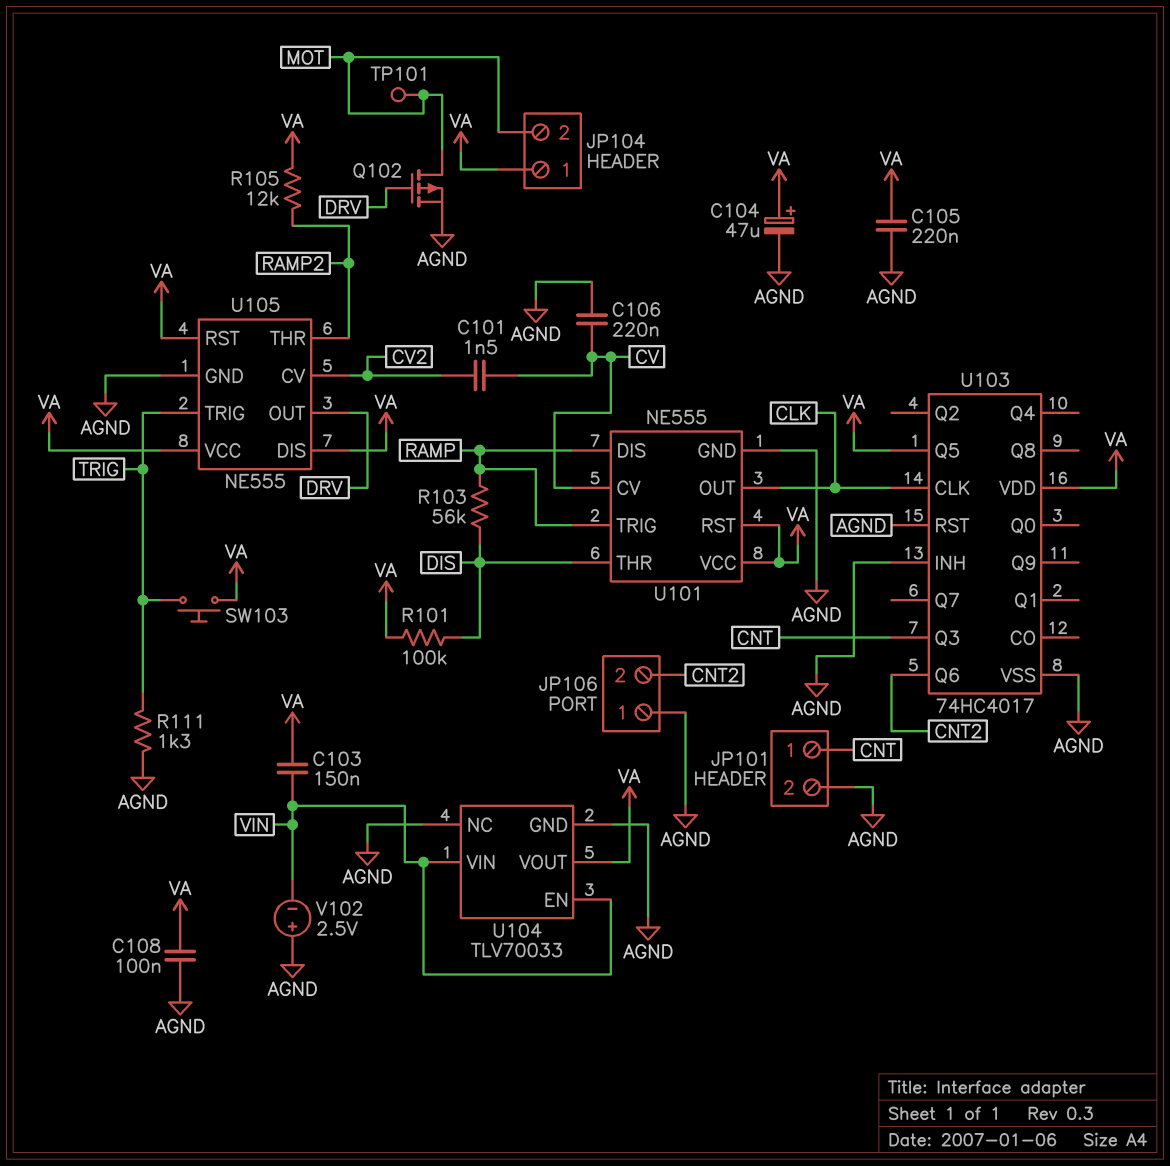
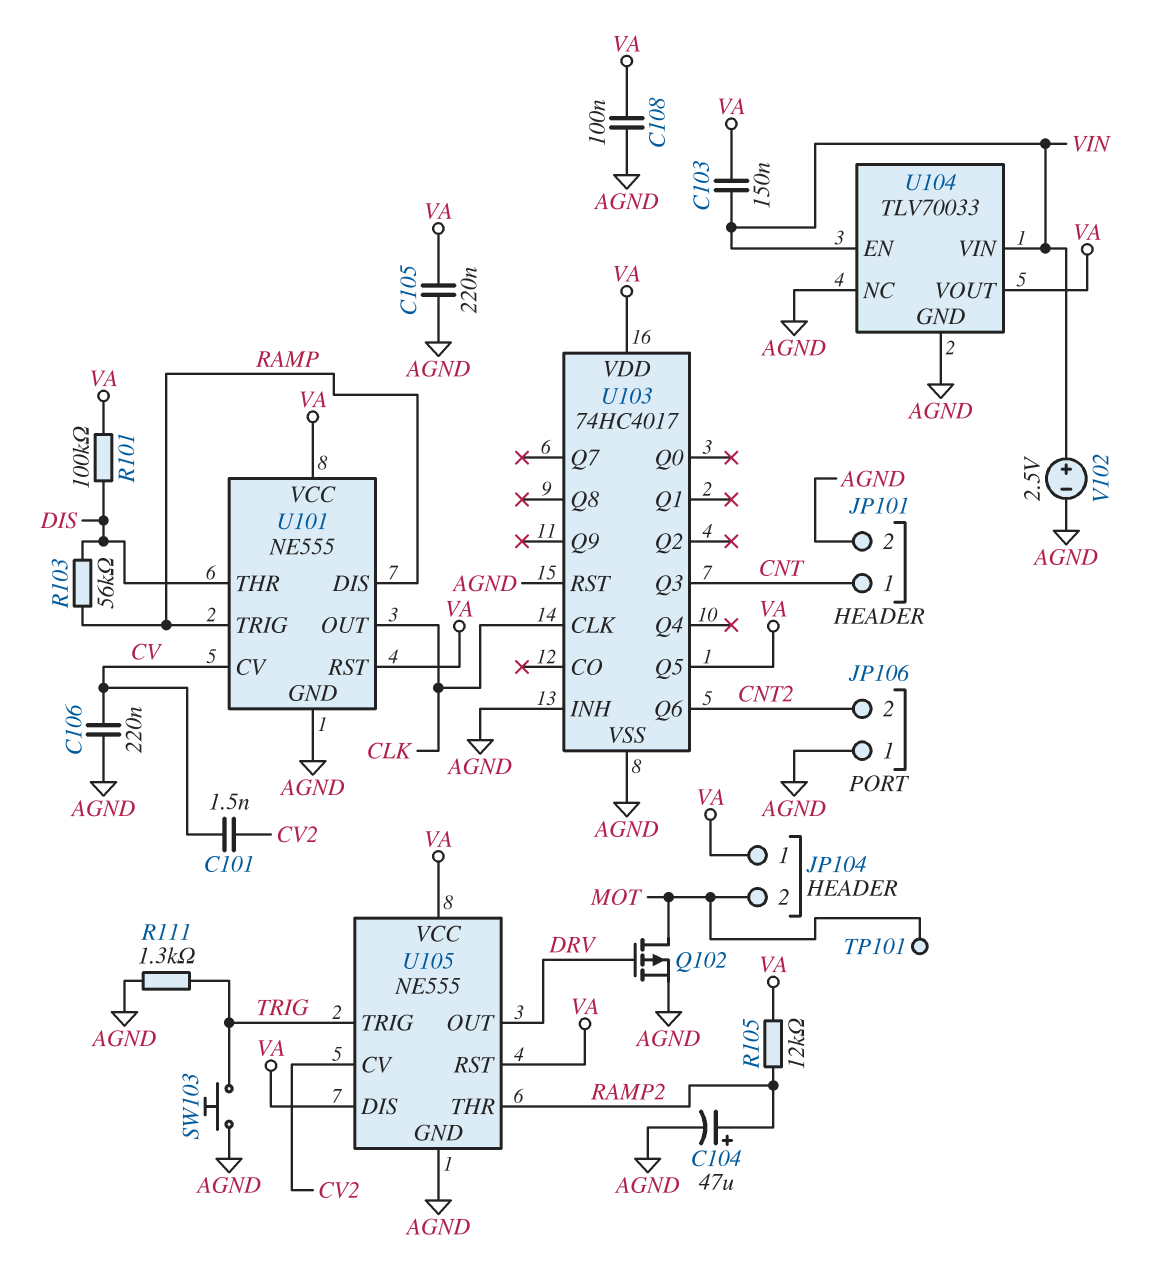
C104: 47uF (plus VA, minus AGND) -> 47uF (plus RAMP2, minus AGND)
SW103: button (TRIG, VA) -> button (AGND, TRIG)
V102: 2.5V (plus AGND, minus VIN) -> 2.5V (plus VIN, minus AGND)

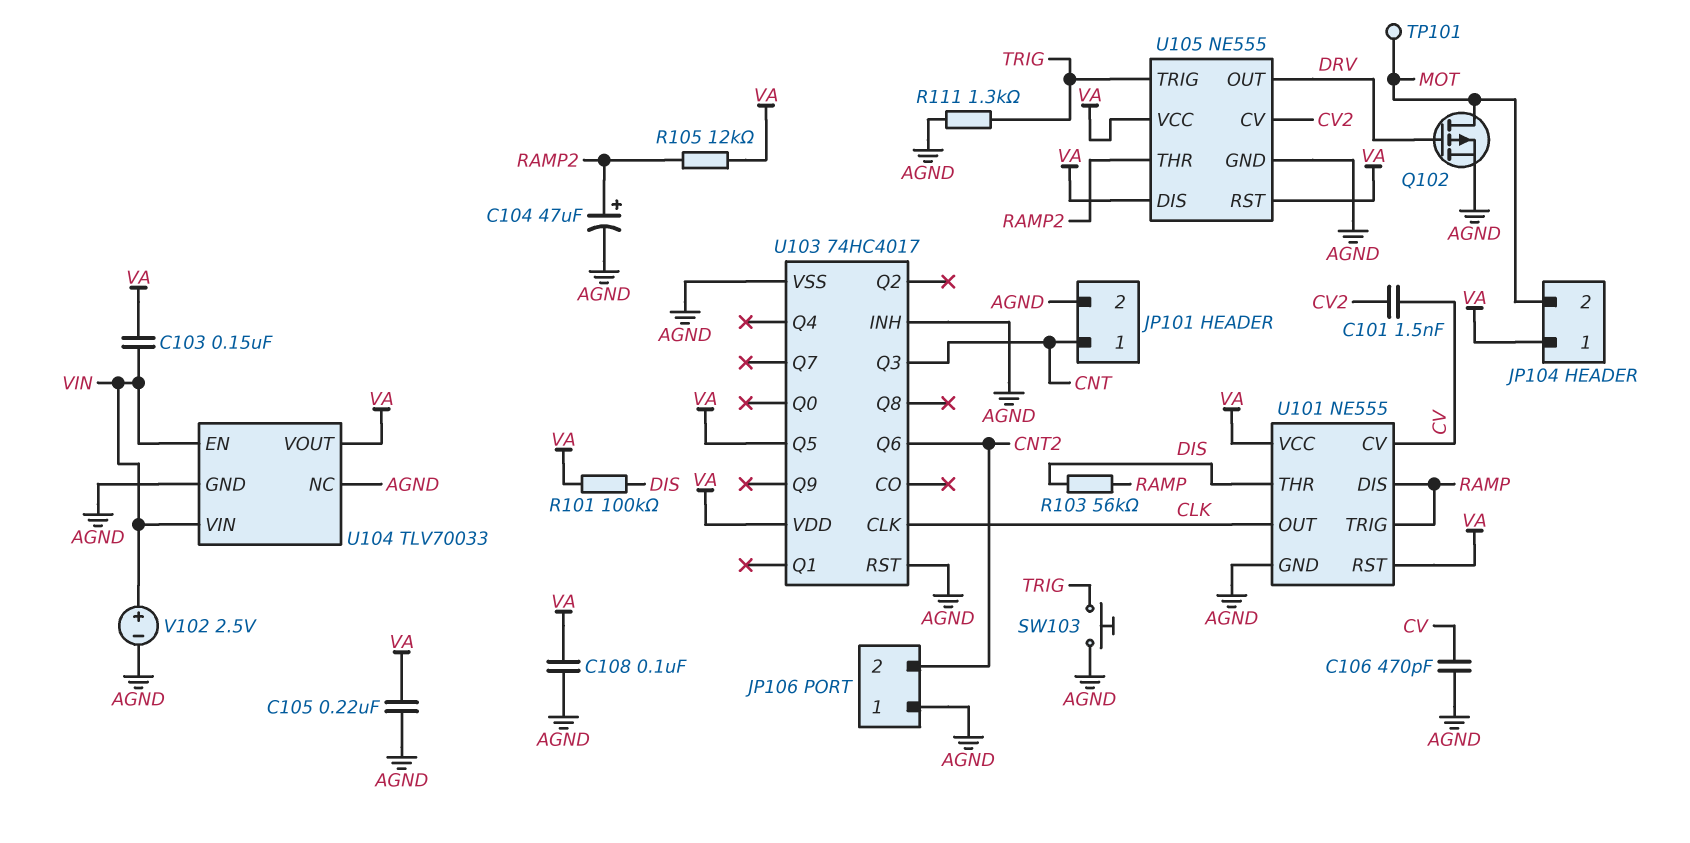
C106: 220nF (AGND, CV) -> 470pF (AGND, CV)

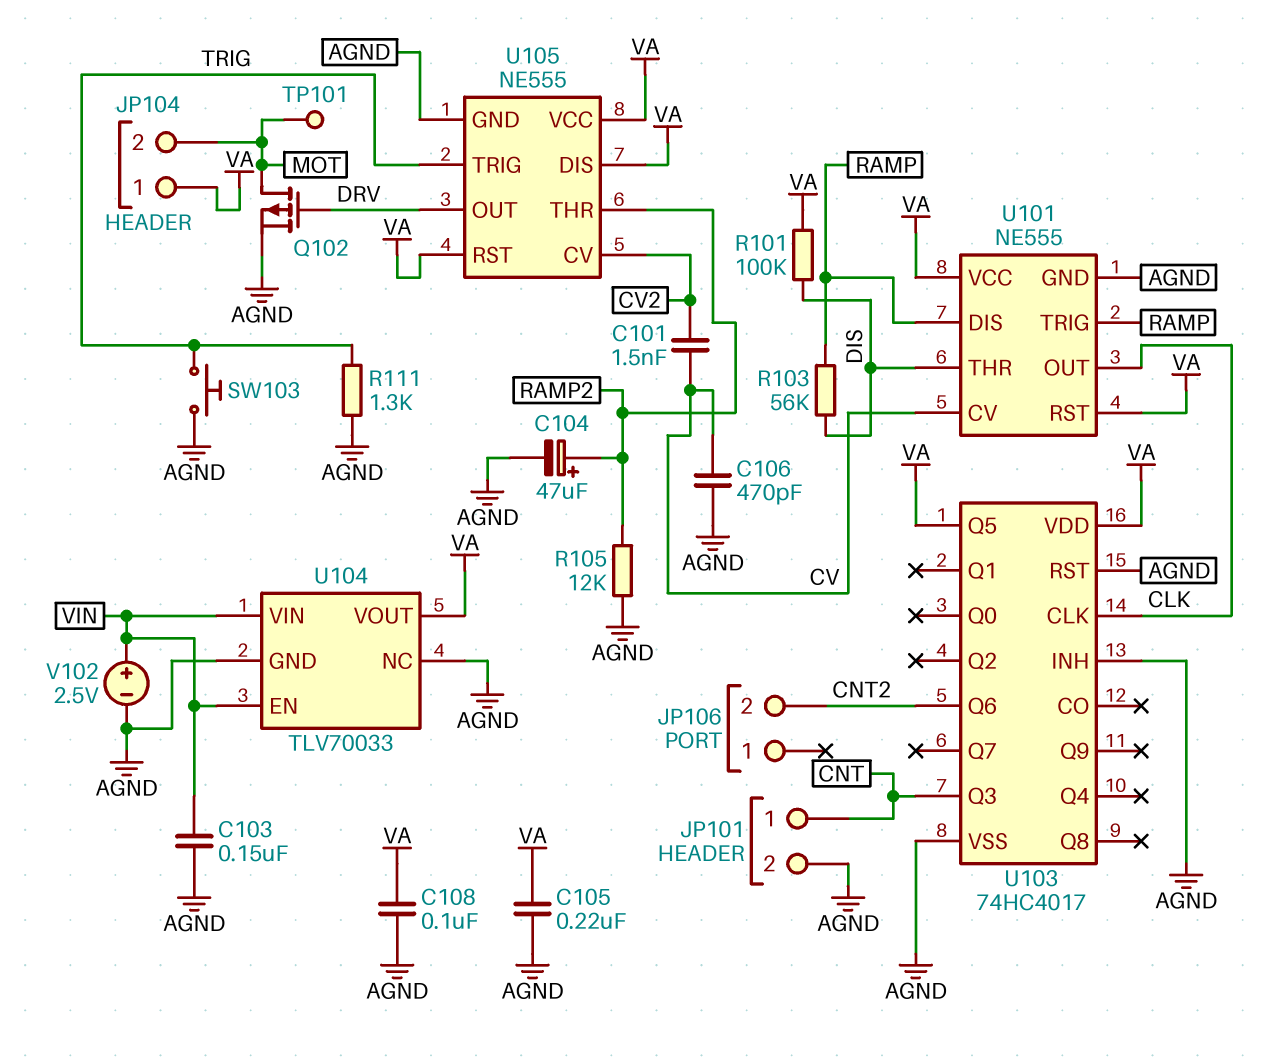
C103: 150nF (VA, VIN) -> 150nF (AGND, VIN)
JP106 pin 1: AGND -> none
R105: 12k (RAMP2, VA) -> 12k (AGND, RAMP2)

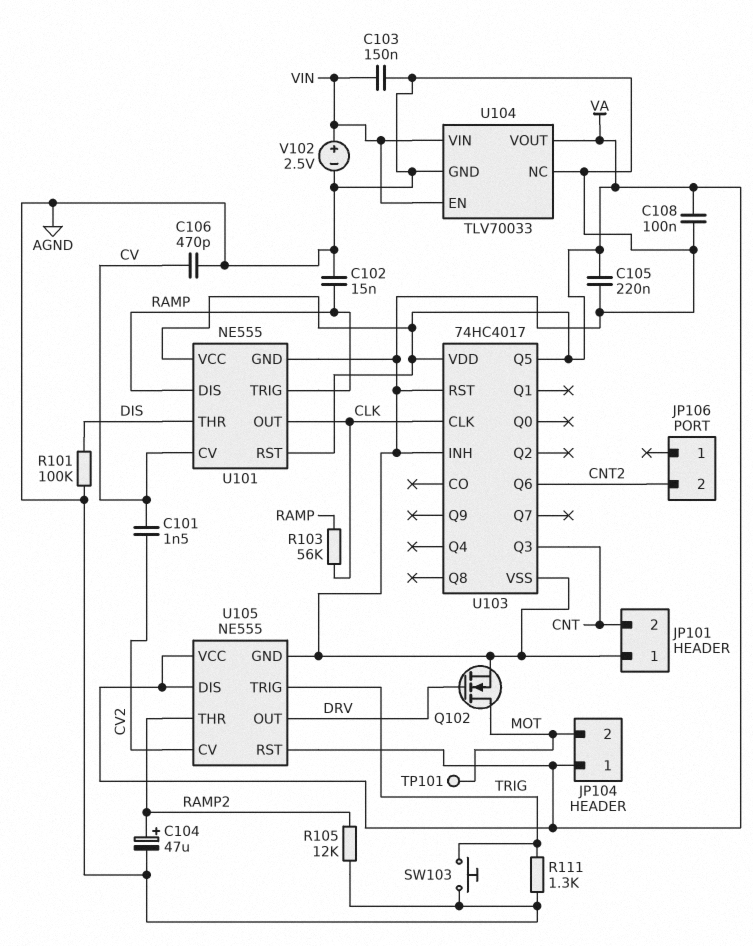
C102: none -> 15nF (AGND, RAMP)
JP101 pin 1: CNT -> AGND
JP101 pin 2: AGND -> CNT
Q102: PMOS (G DRV, D MOT, S AGND) -> NMOS (G DRV, D MOT, S AGND)
R101: 100k (DIS, VA) -> 100k (AGND, DIS)
R103: 56k (DIS, RAMP) -> 56k (CLK, RAMP)

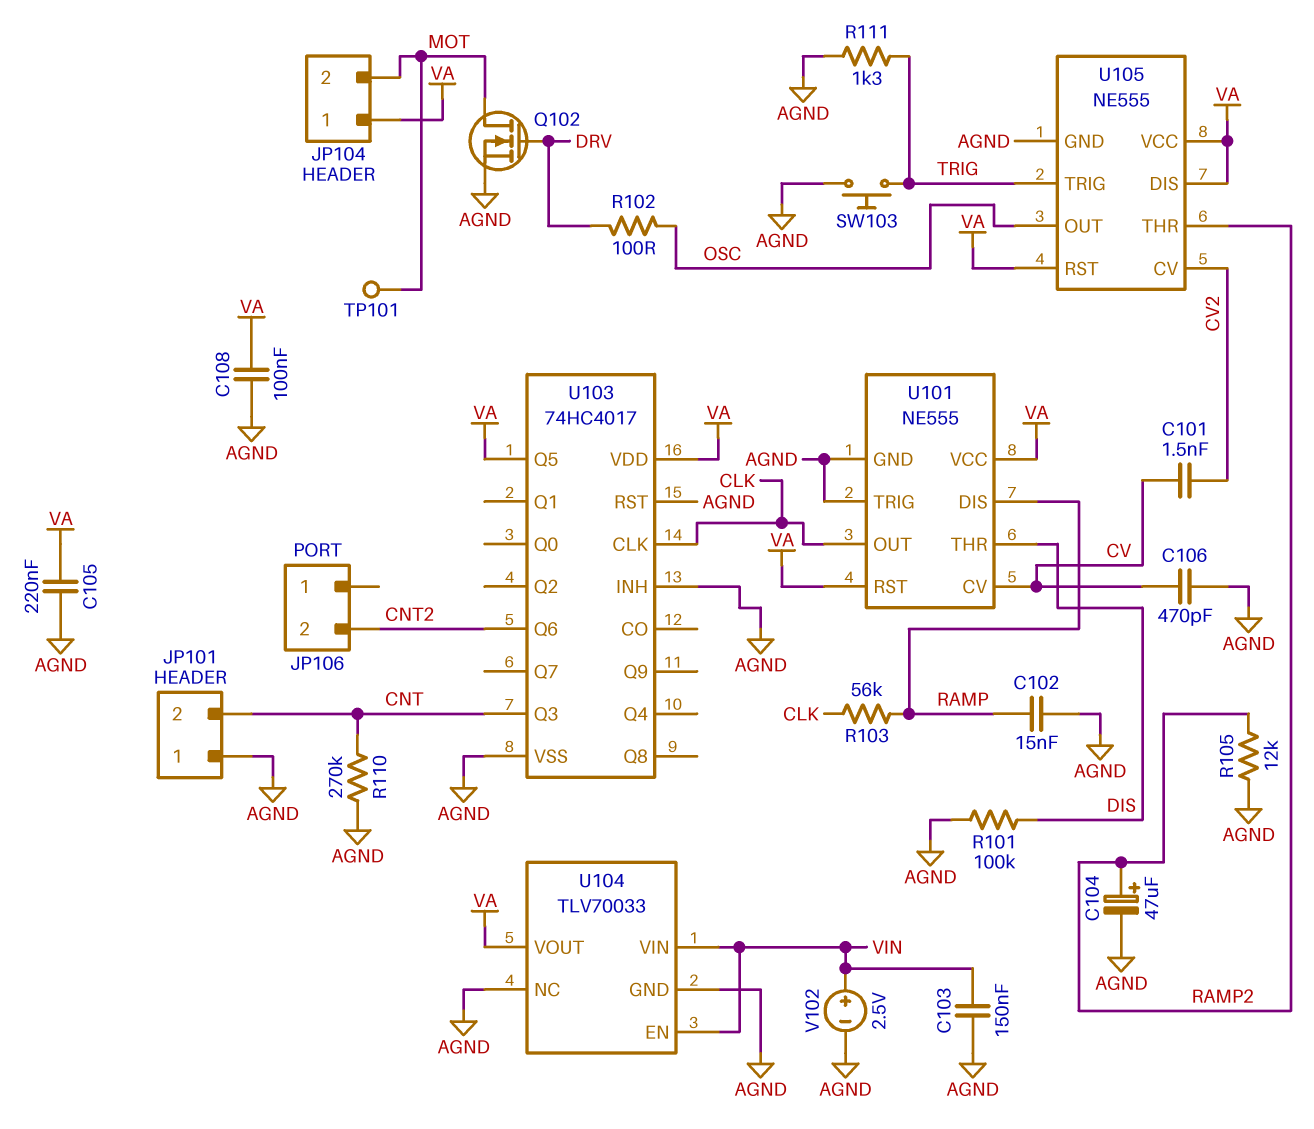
R102: none -> 100 (DRV, OSC)
R110: none -> 270k (AGND, CNT)
U101 pin TRIG: RAMP -> AGND
U105 pin OUT: DRV -> OSC

